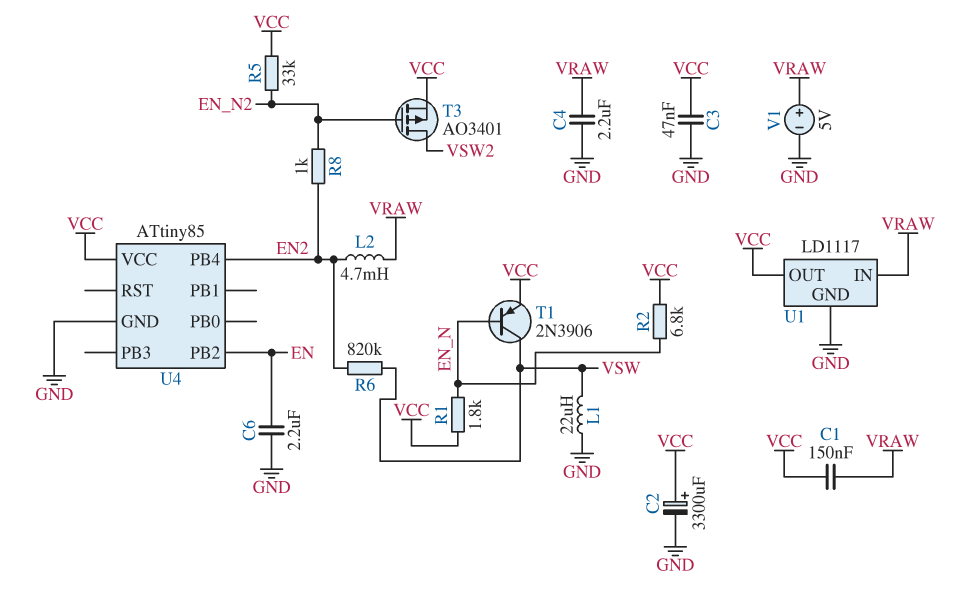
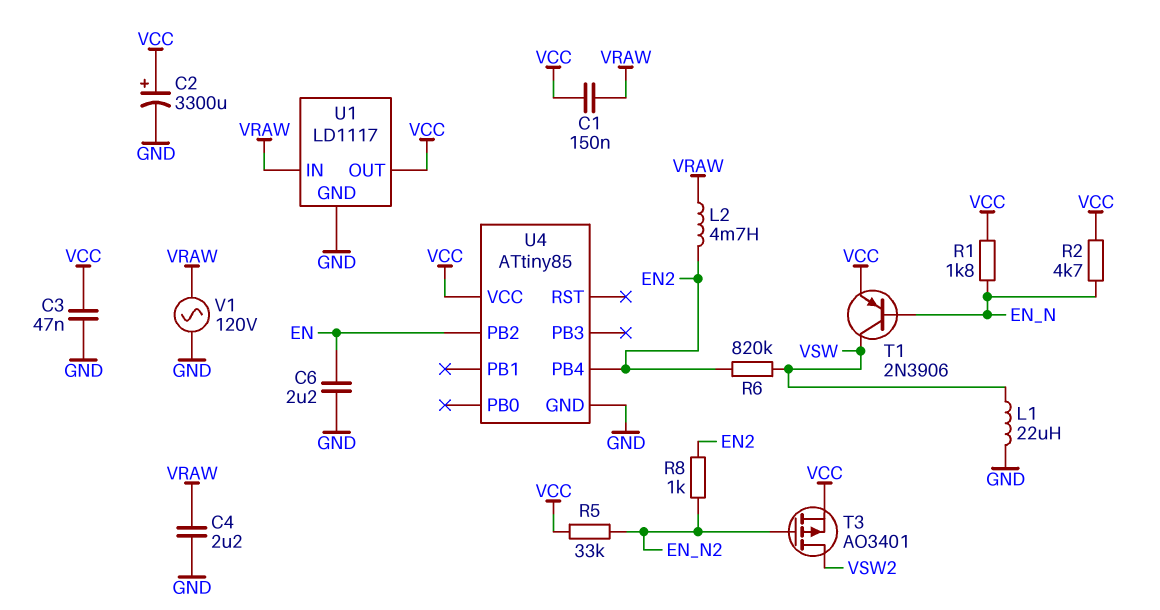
R2: 6.8k (EN_N, VCC) -> 4.7k (EN_N, VCC)
V1: 5V (plus VRAW, minus GND) -> AC 120V (GND, VRAW)

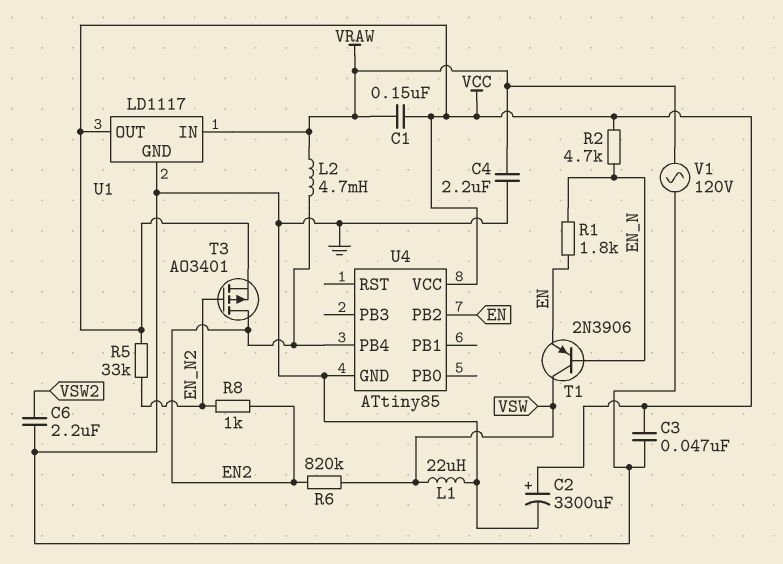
C6: 2.2uF (EN, GND) -> 2.2uF (GND, VSW2)
R1: 1.8k (EN_N, VCC) -> 1.8k (EN, EN_N)
T1: PNP 2N3906 (B EN_N, C VSW, E VCC) -> PNP 2N3906 (B EN_N, C VSW, E EN)
T3: PMOS AO3401 (G EN_N2, D VSW2, S VCC) -> PMOS AO3401 (G EN_N2, D EN2, S VCC)

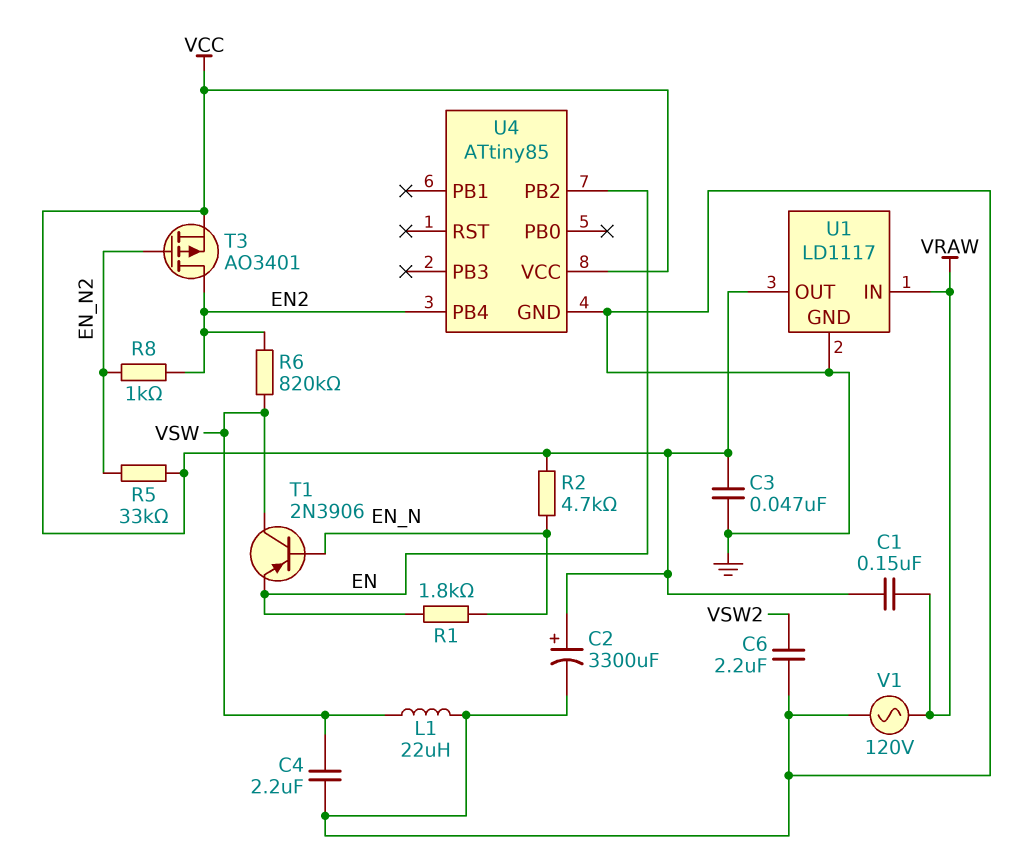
C4: 2.2uF (GND, VRAW) -> 2.2uF (GND, VSW)
L2: 4.7mH (EN2, VRAW) -> none

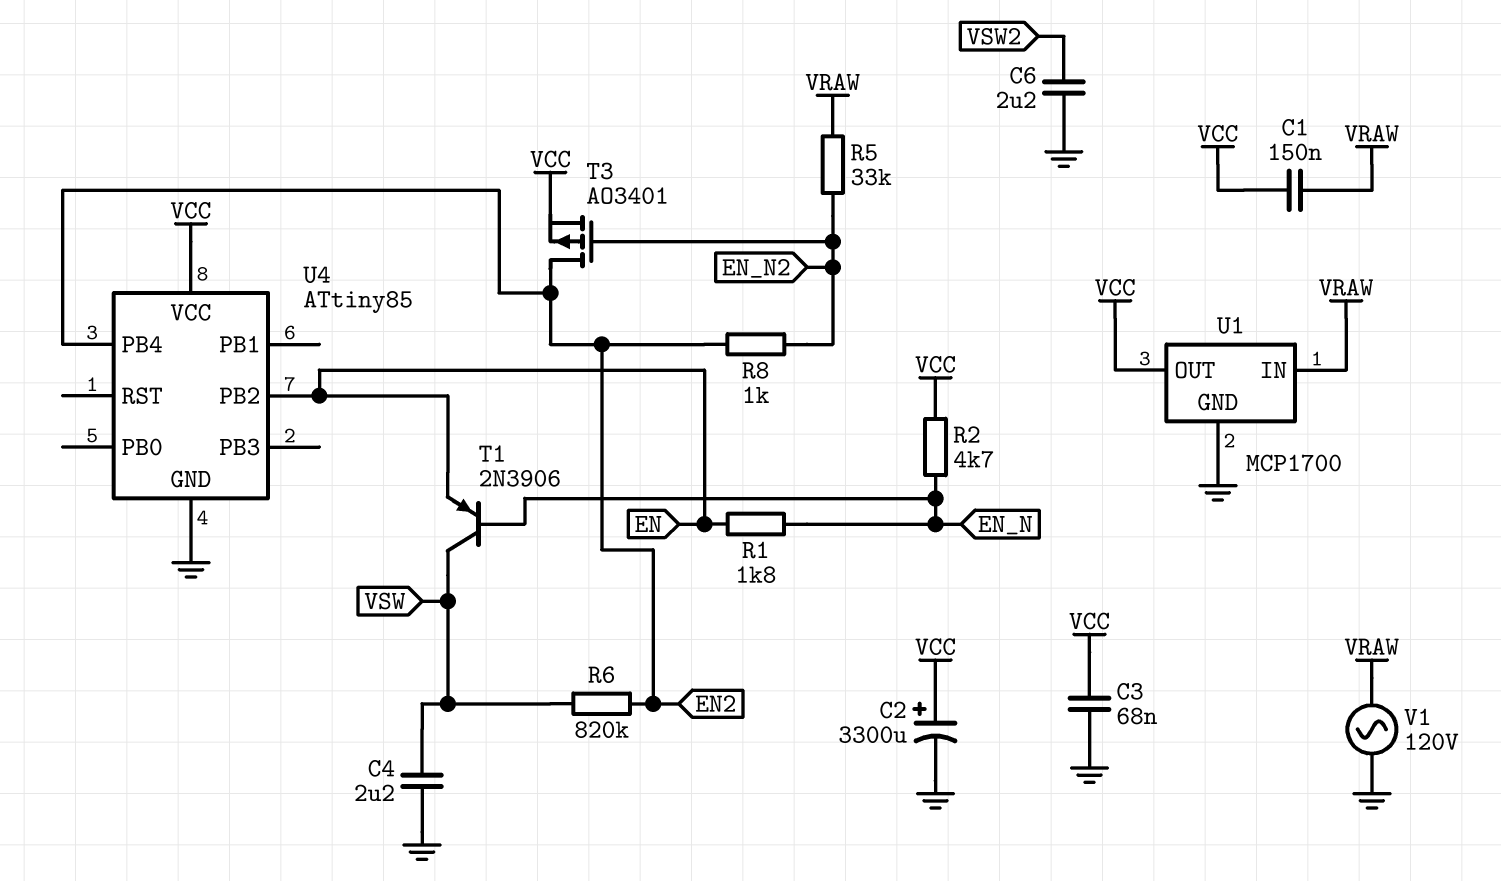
C3: 47nF (GND, VCC) -> 68nF (GND, VCC)
L1: 22uH (GND, VSW) -> none
R5: 33k (EN_N2, VCC) -> 33k (EN_N2, VRAW)
U1: LD1117 -> MCP1700

